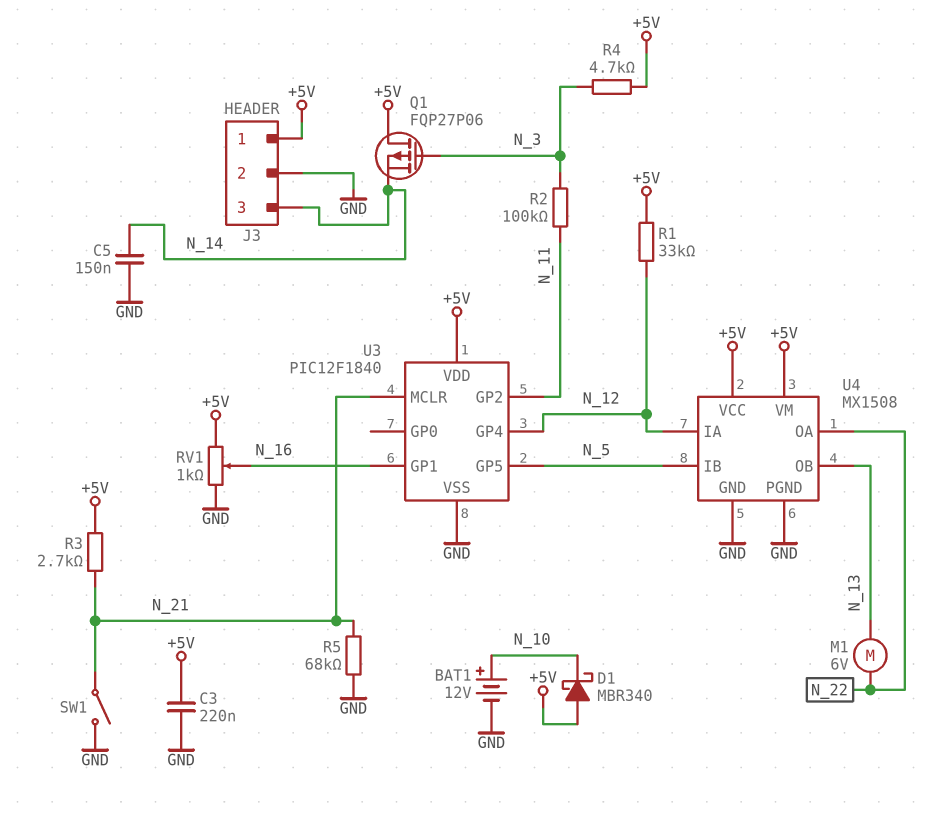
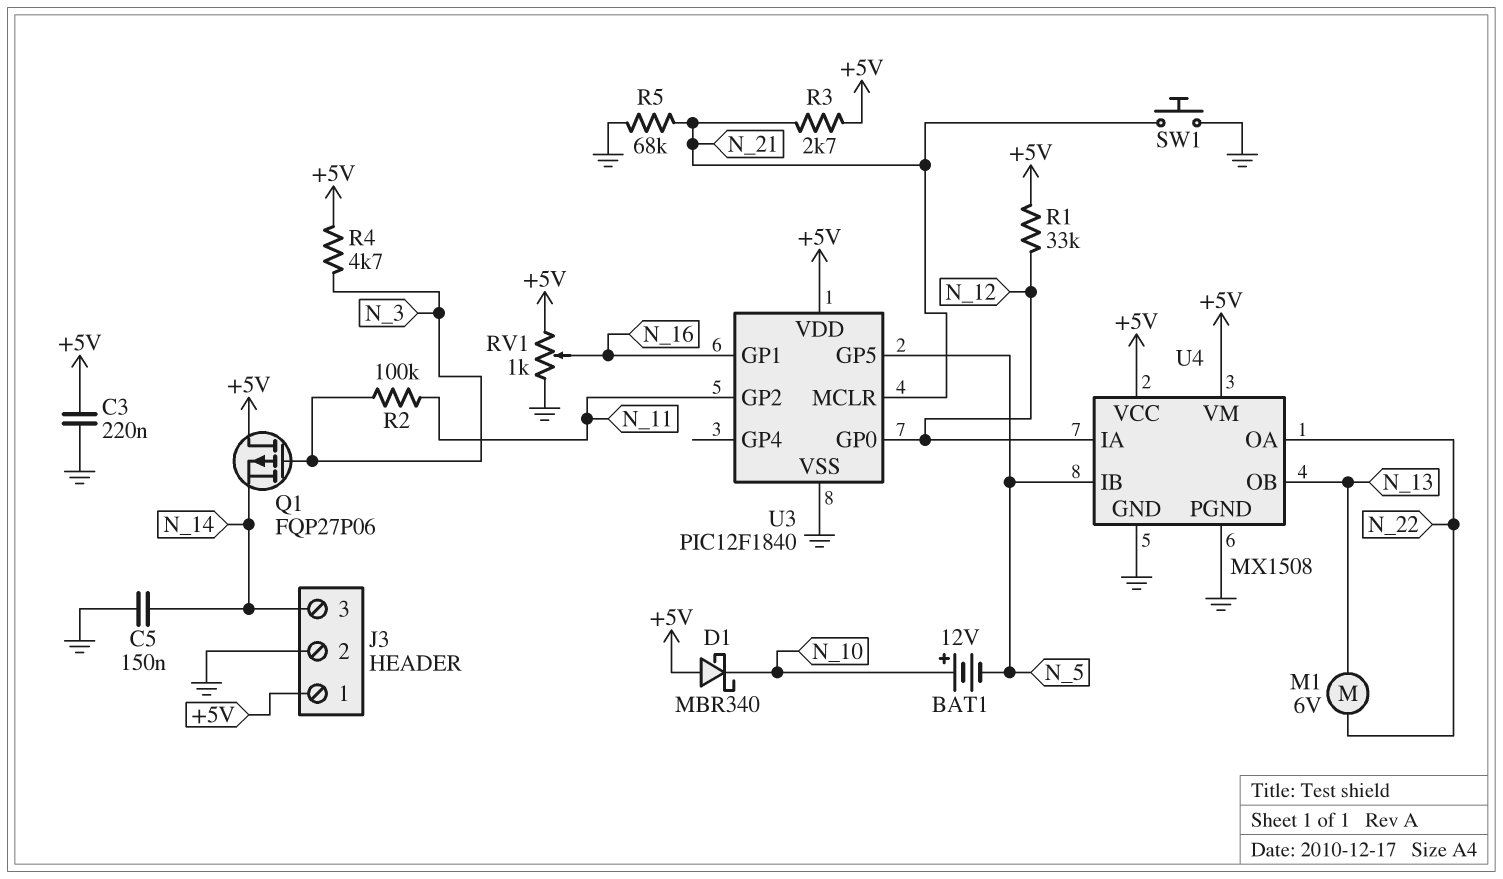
BAT1: 12V (plus N_10, minus GND) -> 12V (plus N_10, minus N_5)
SW1: switch (GND, N_21) -> button (GND, N_21)
U3 pin GP0: none -> N_12
U3 pin GP4: N_12 -> none

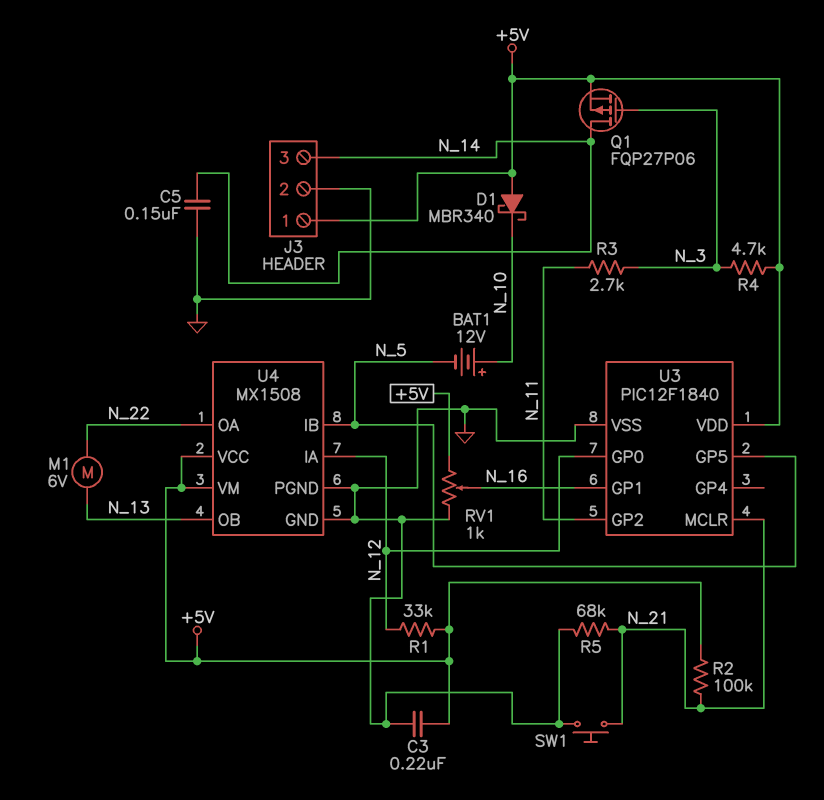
Q1: PMOS FQP27P06 (G N_3, D +5V, S N_14) -> PMOS FQP27P06 (G N_3, D N_14, S +5V)
R2: 100k (N_3, N_11) -> 100k (+5V, N_21)
R3: 2.7k (+5V, N_21) -> 2.7k (N_3, N_11)

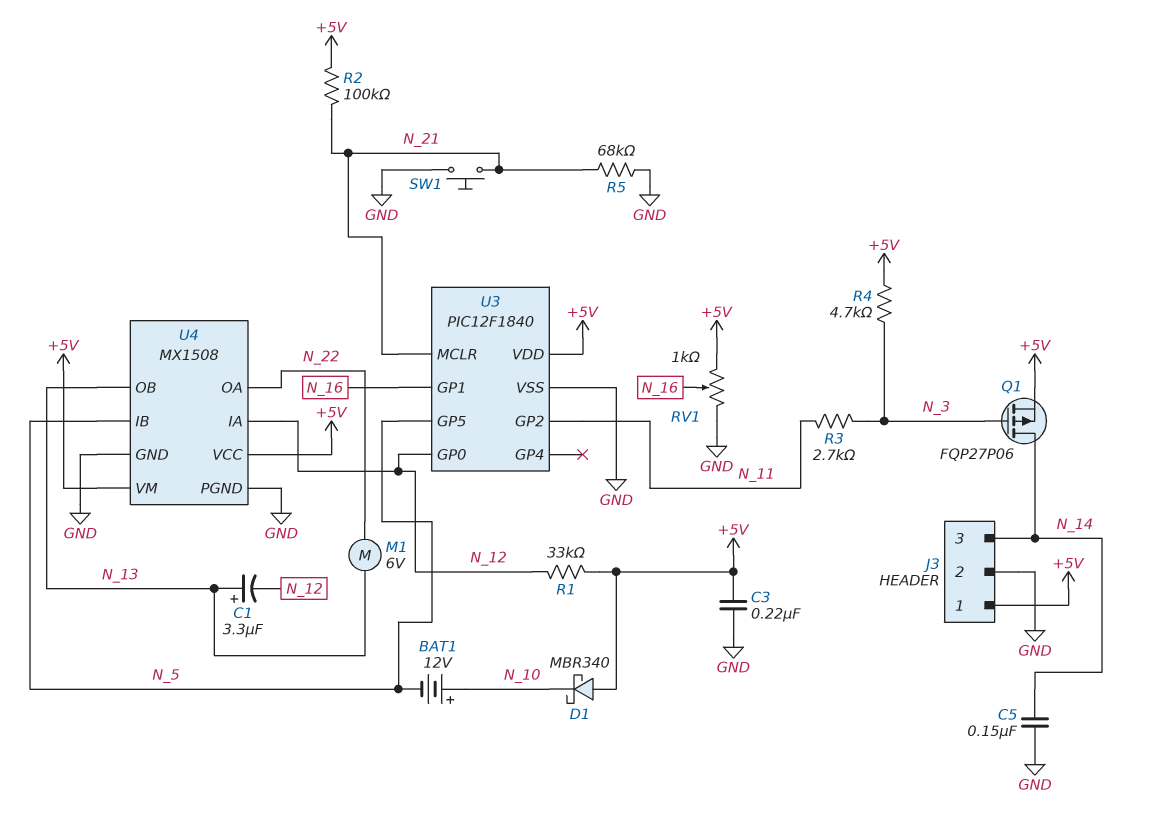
C1: none -> 3.3uF (plus N_13, minus N_12)

